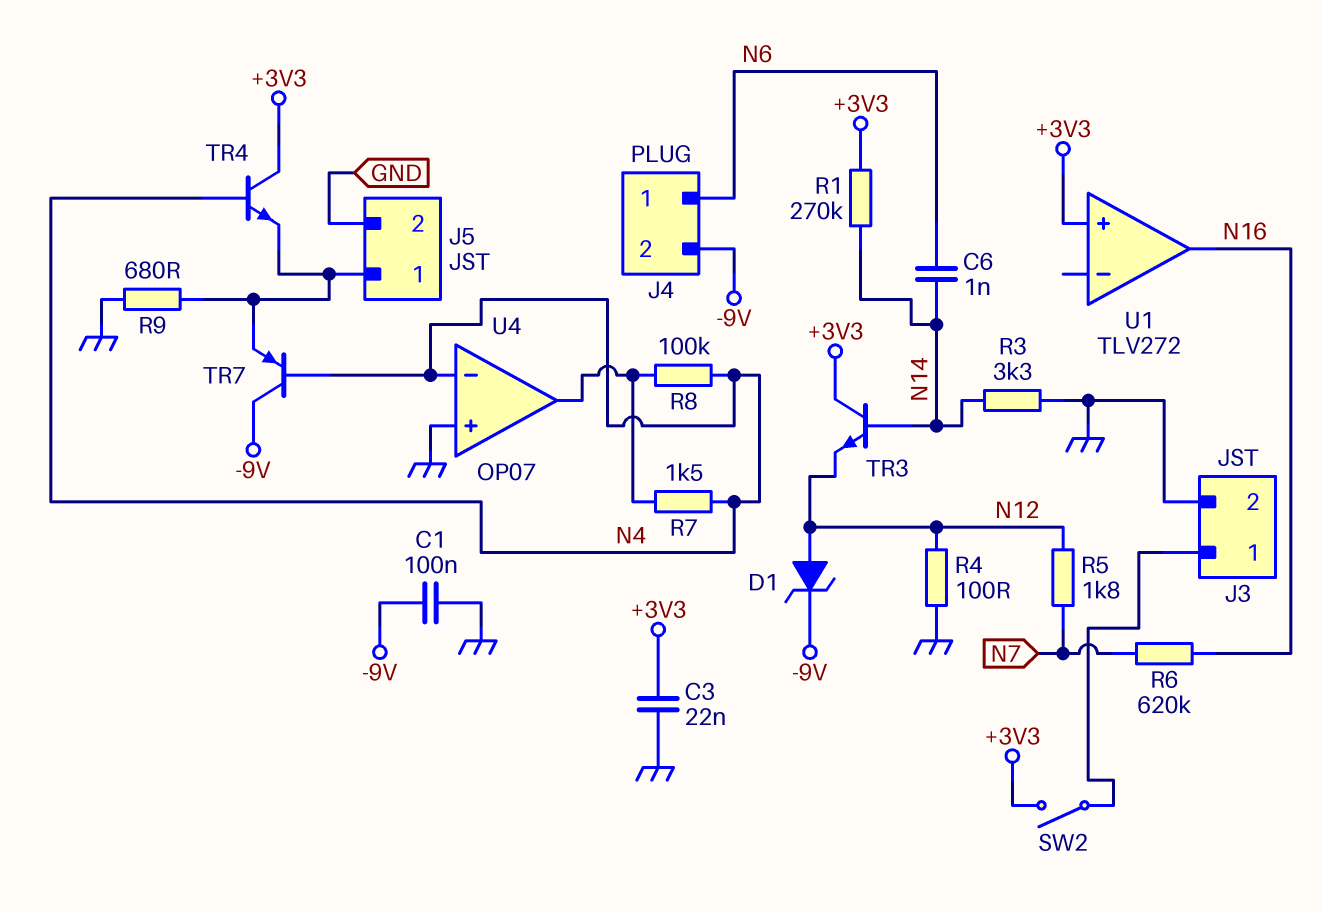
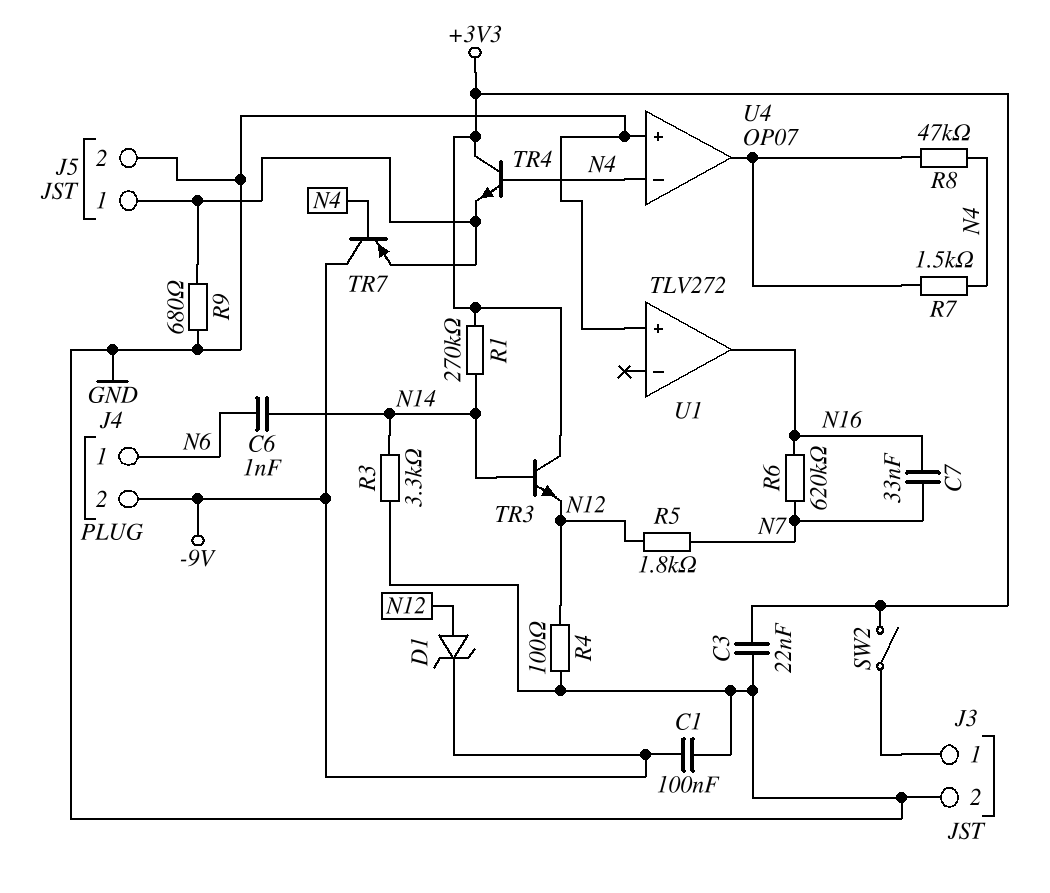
C7: none -> 33nF (N7, N16)
R8: 100k (N4, U4/out) -> 47k (N4, U4/out)
U1 pin in+: +3V3 -> GND

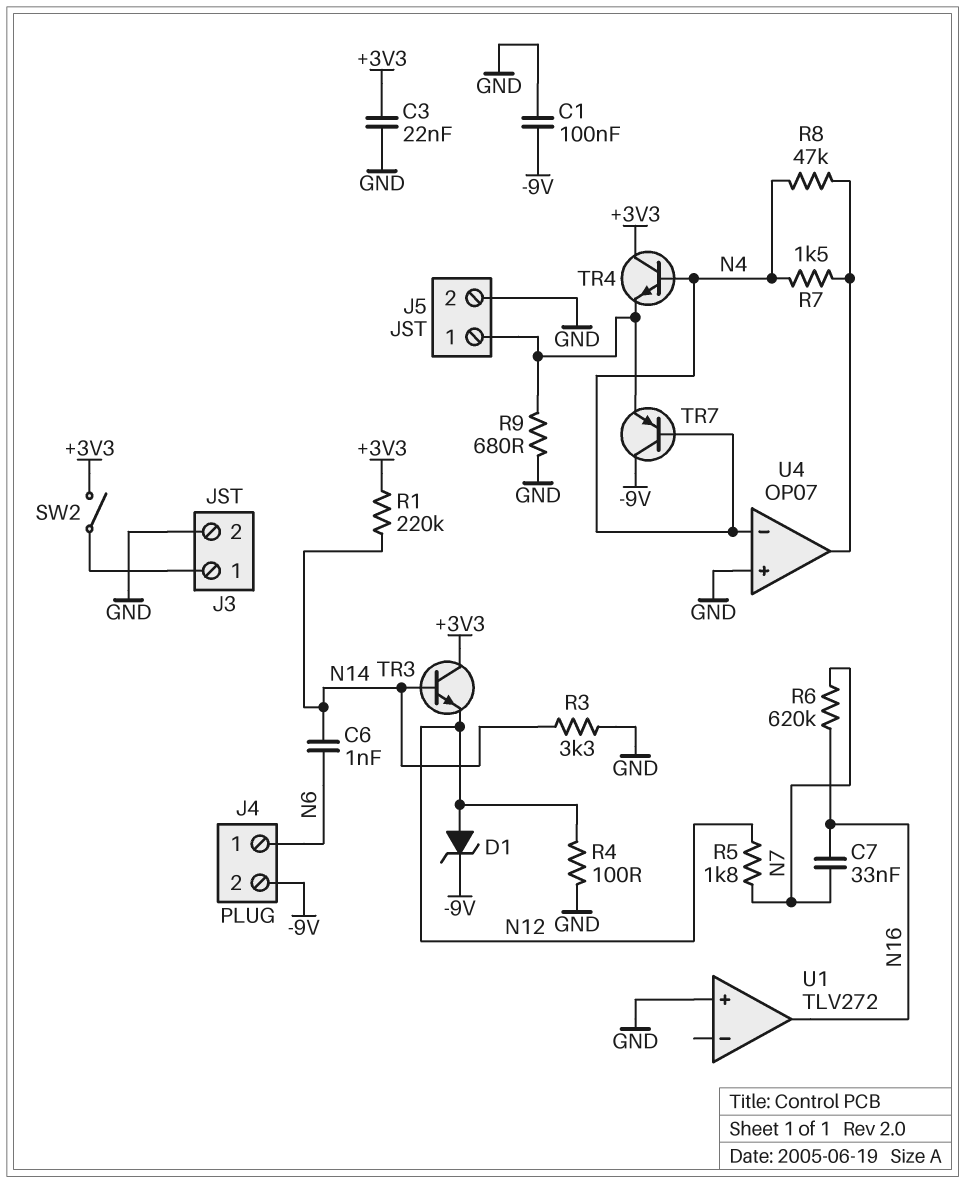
R1: 270k (+3V3, N14) -> 220k (+3V3, N14)

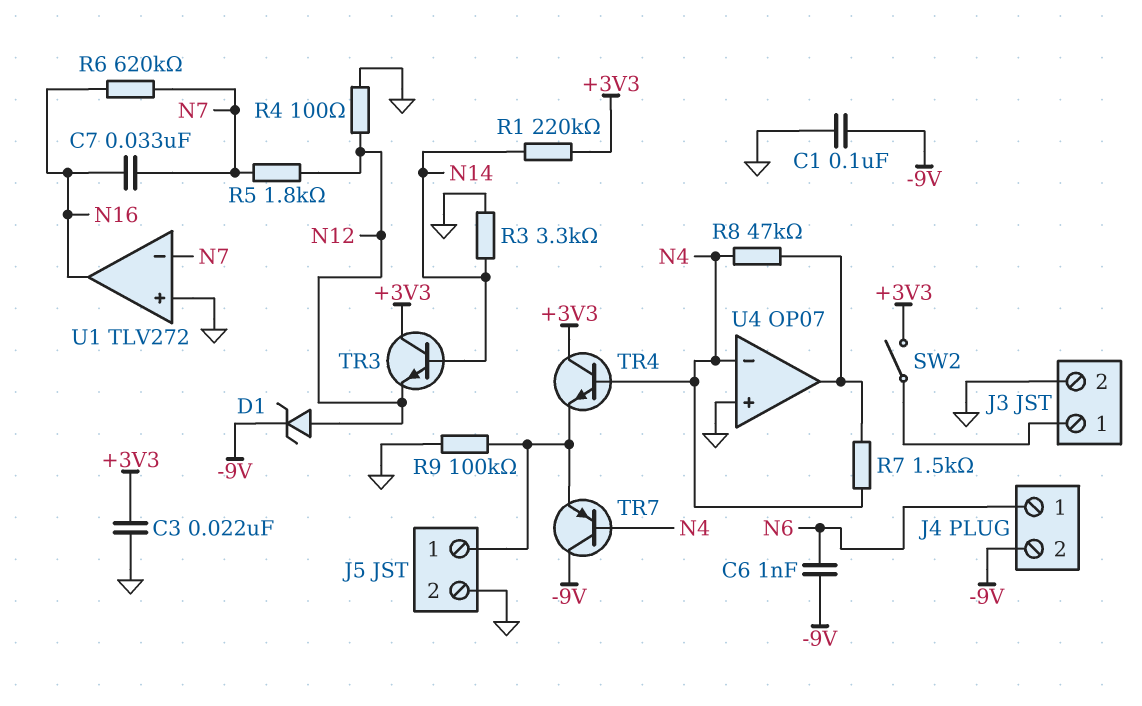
C6: 1nF (N6, N14) -> 1nF (-9V, N6)
R9: 680 (GND, J5/1) -> 100k (GND, J5/1)
U1 pin in-: none -> N7

